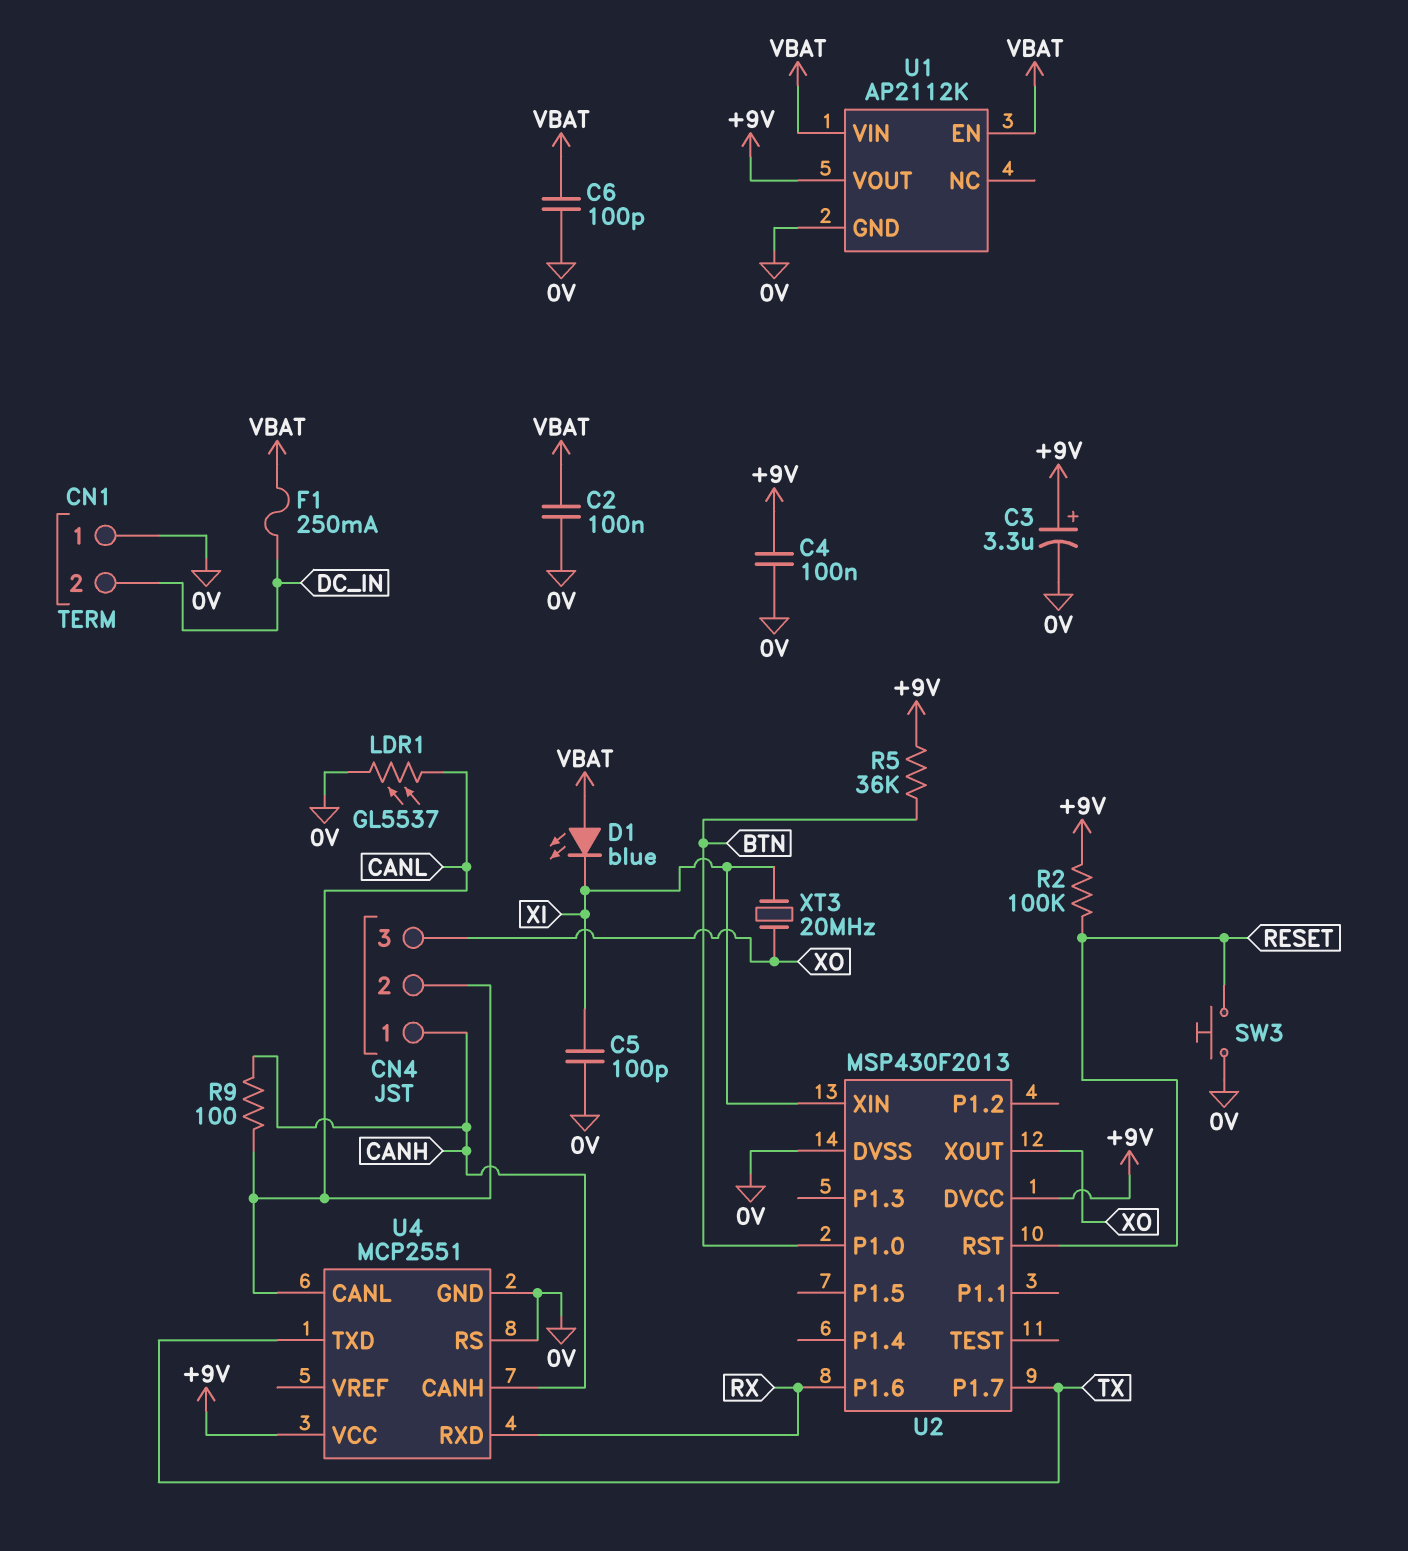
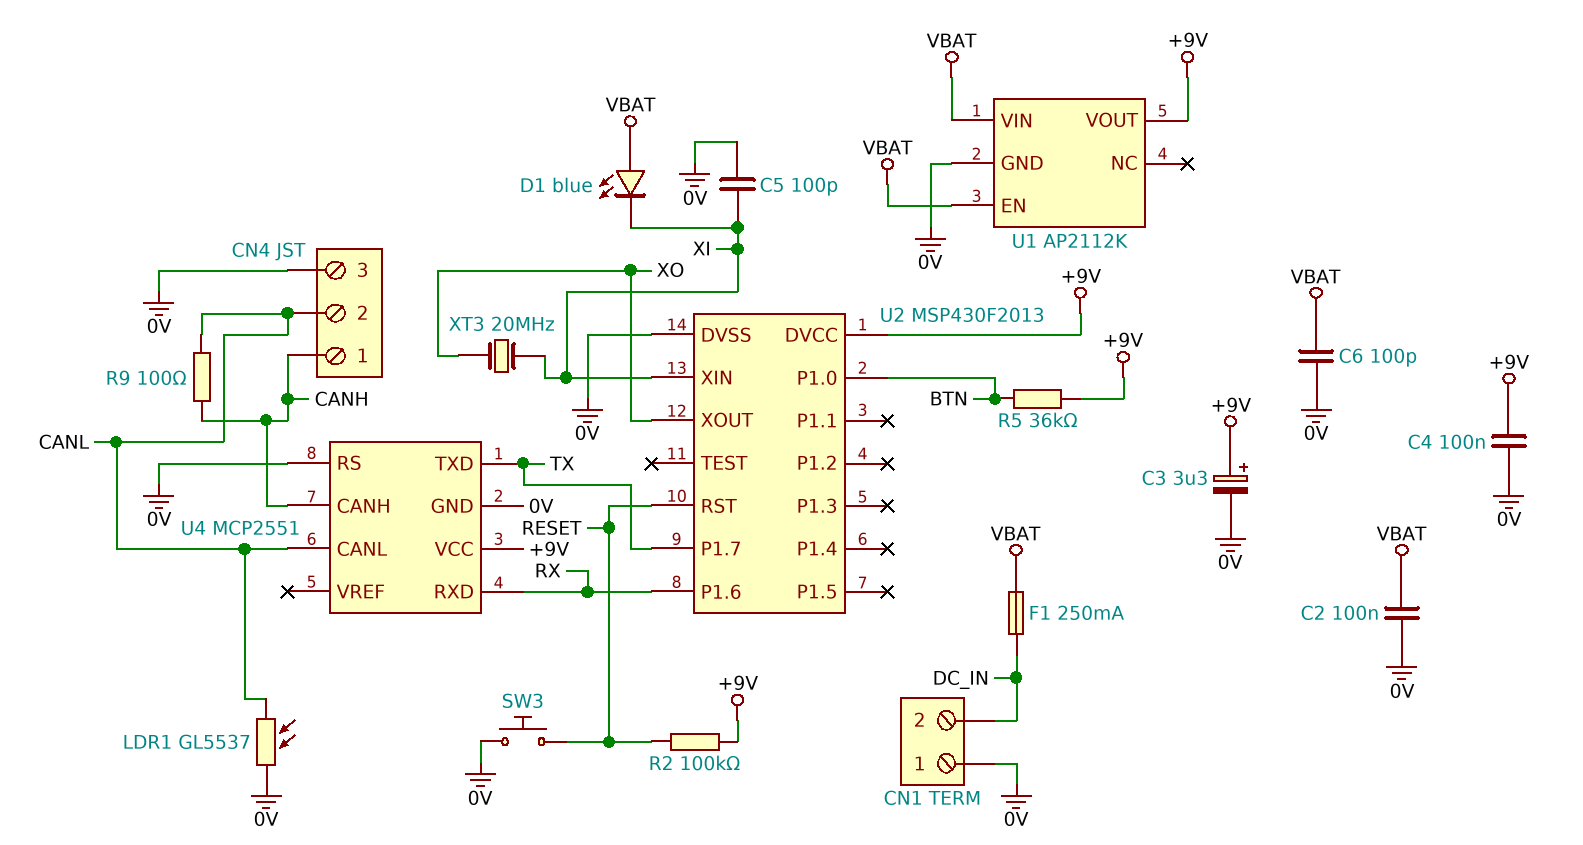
CN4 pin 3: XO -> 0V

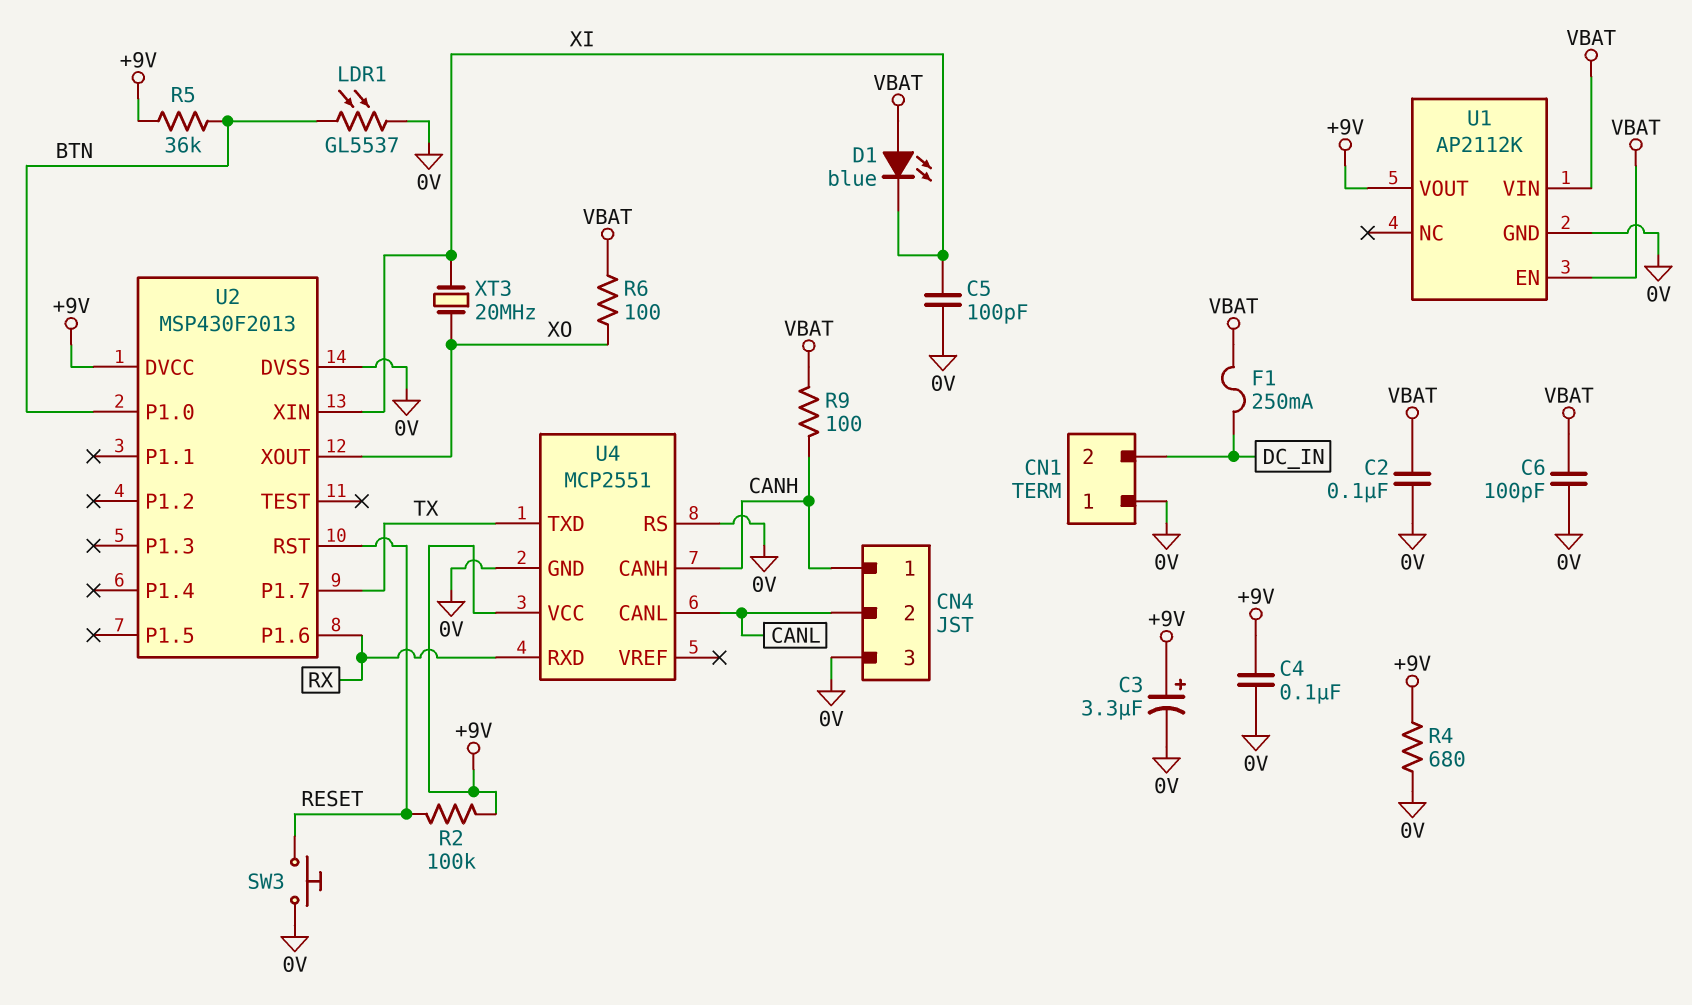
LDR1: GL5537 (0V, CANL) -> GL5537 (0V, BTN)
R4: none -> 680 (+9V, 0V)
R6: none -> 100 (VBAT, XO)
R9: 100 (CANH, CANL) -> 100 (CANH, VBAT)

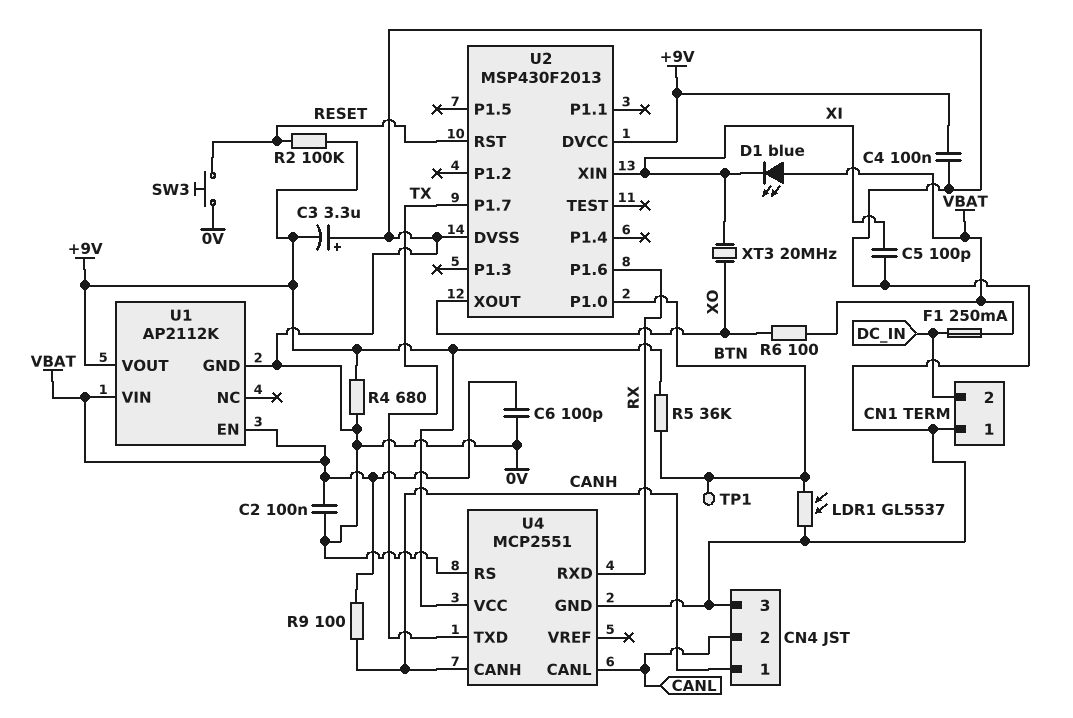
C3: 3.3uF (plus +9V, minus 0V) -> 3.3uF (plus 0V, minus +9V)
TP1: none -> test point (BTN)

